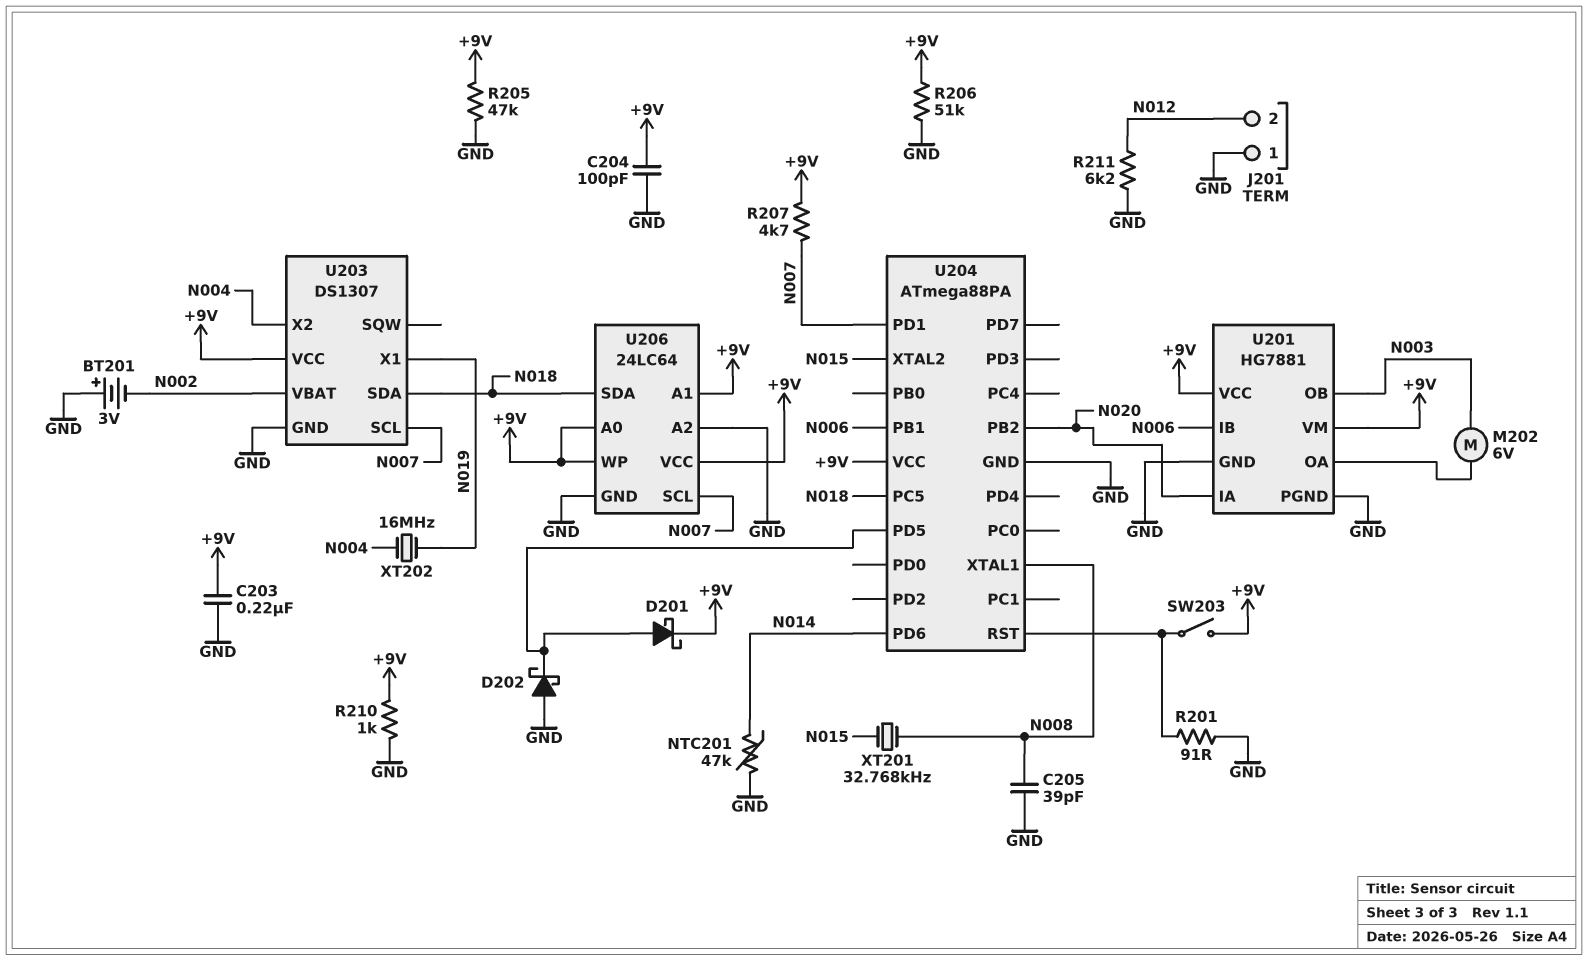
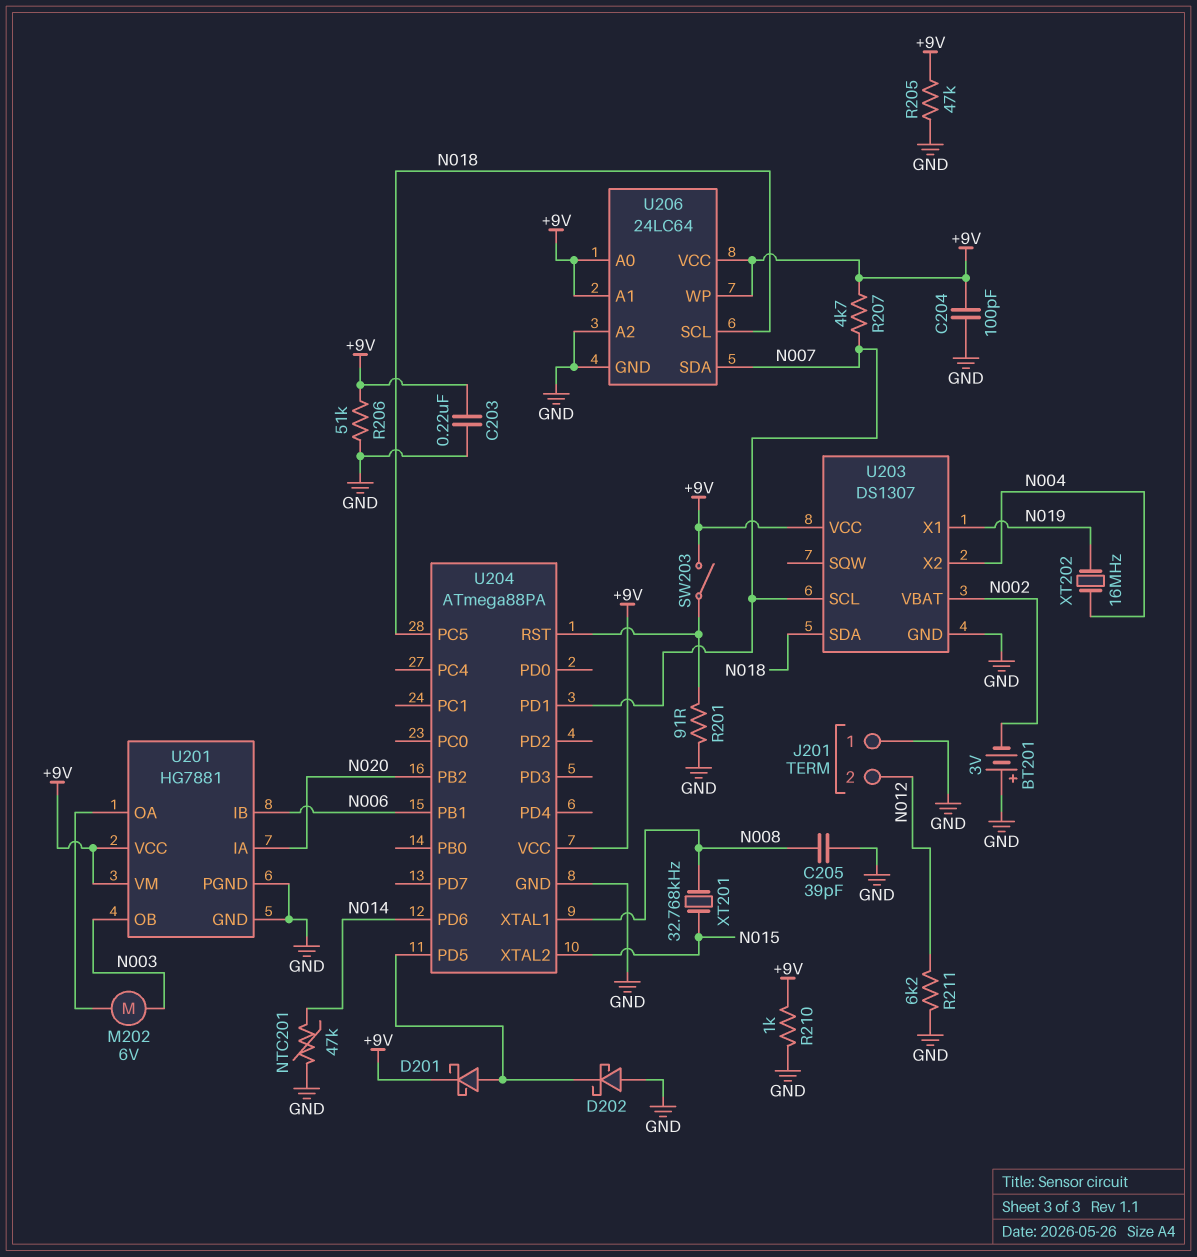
U206 pin SCL: N007 -> N018
U206 pin SDA: N018 -> N007

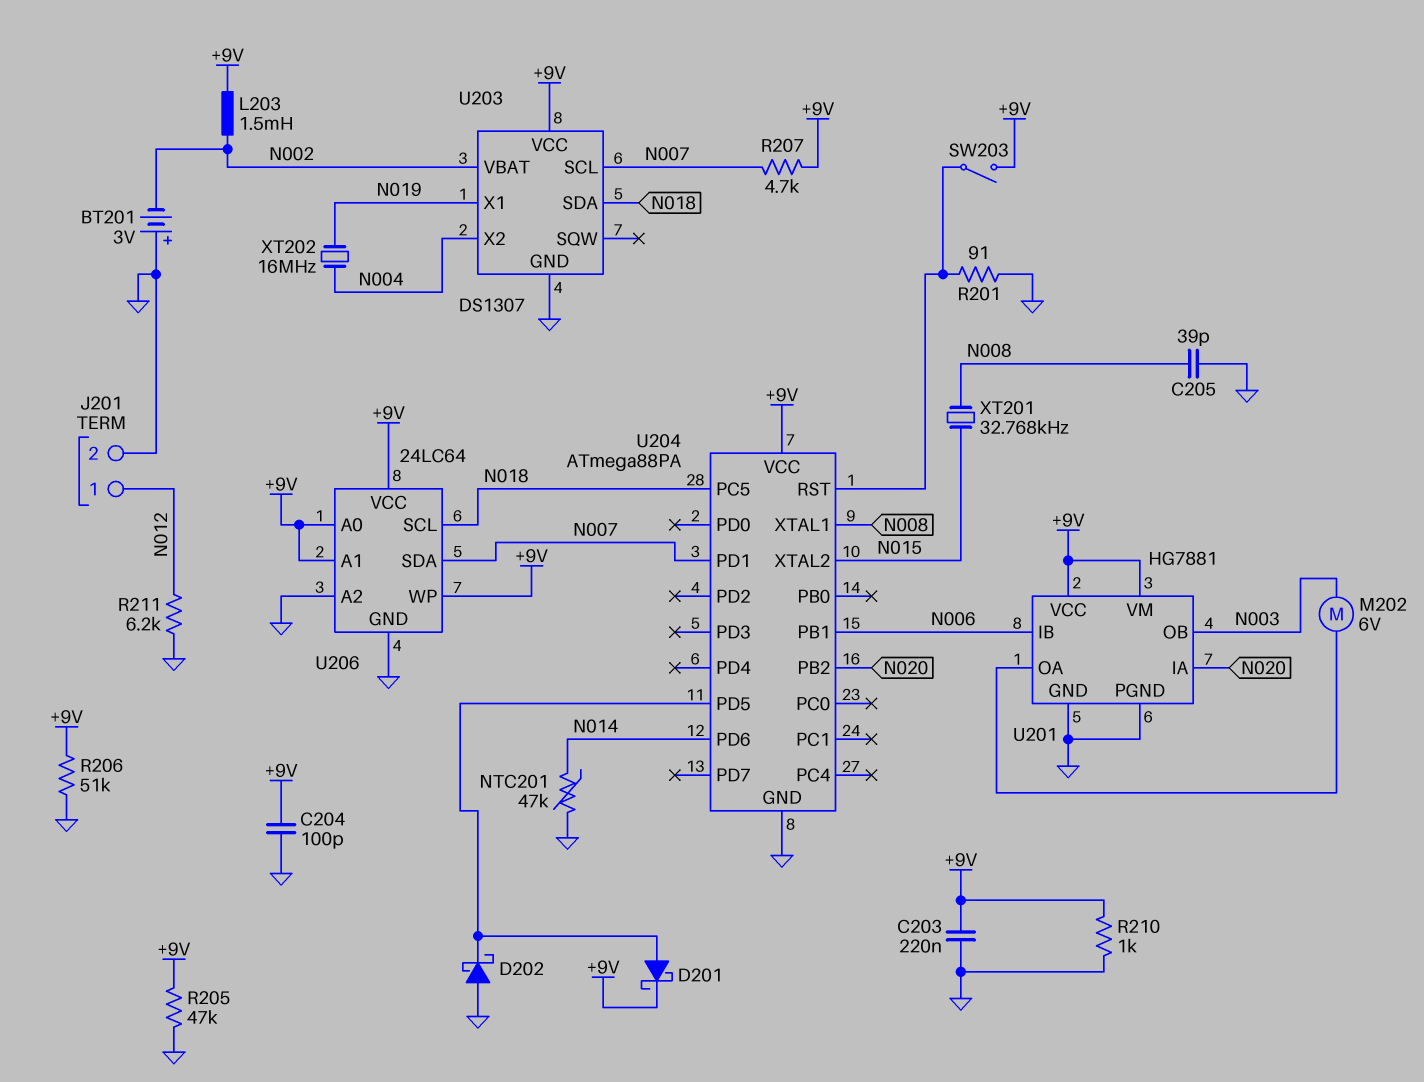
J201 pin 1: GND -> N012
J201 pin 2: N012 -> GND
L203: none -> 1.5mH (+9V, N002)

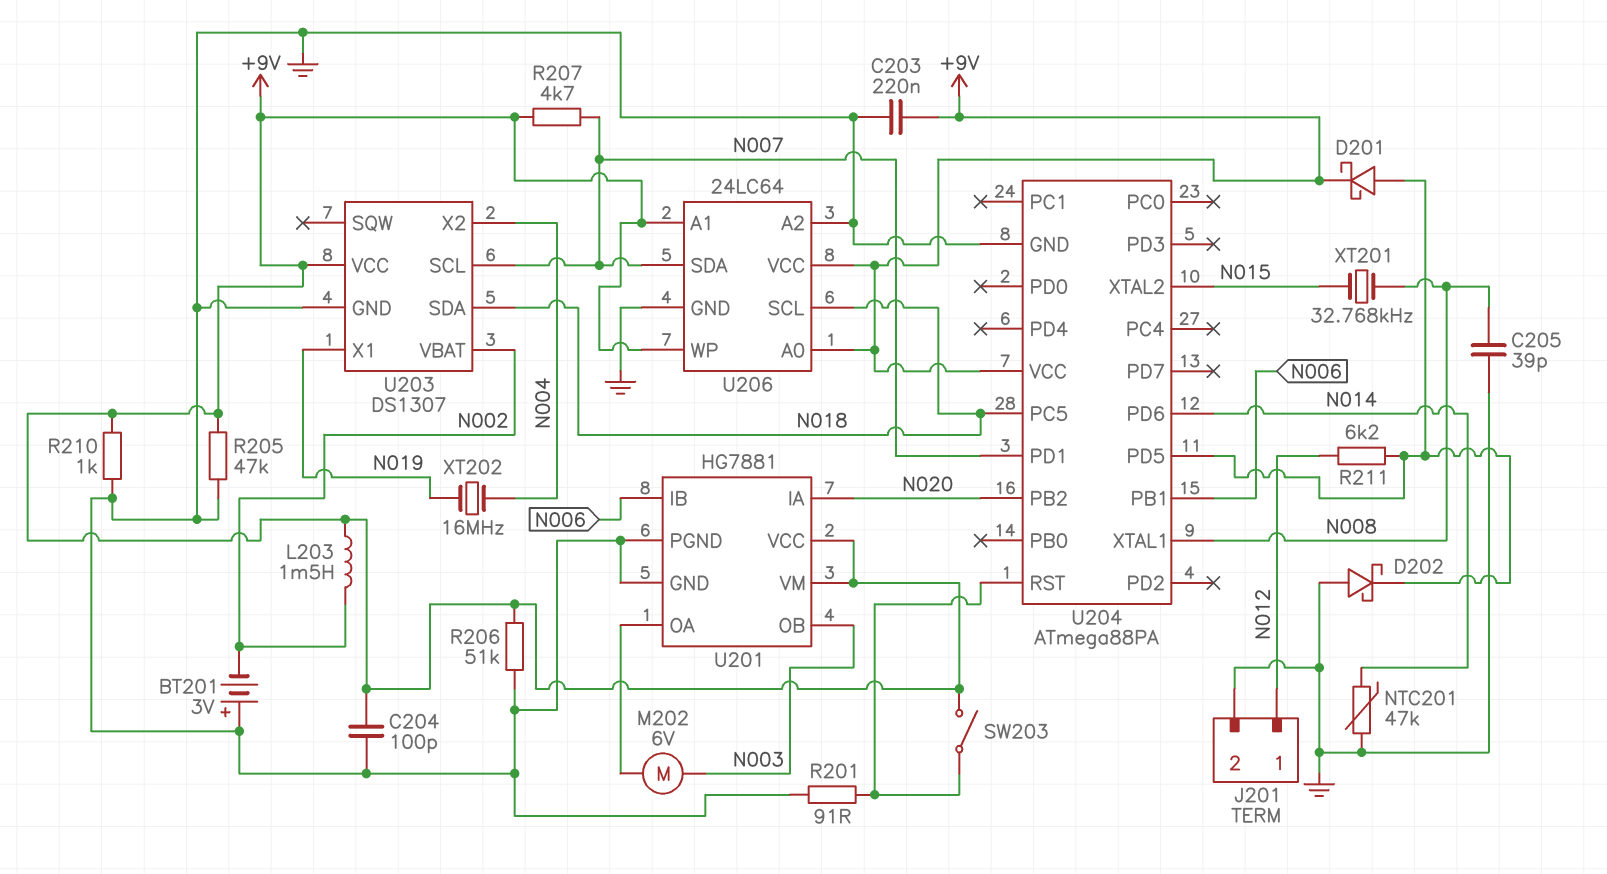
R211: 6.2k (GND, N012) -> 6.2k (N012, U204/PD5)

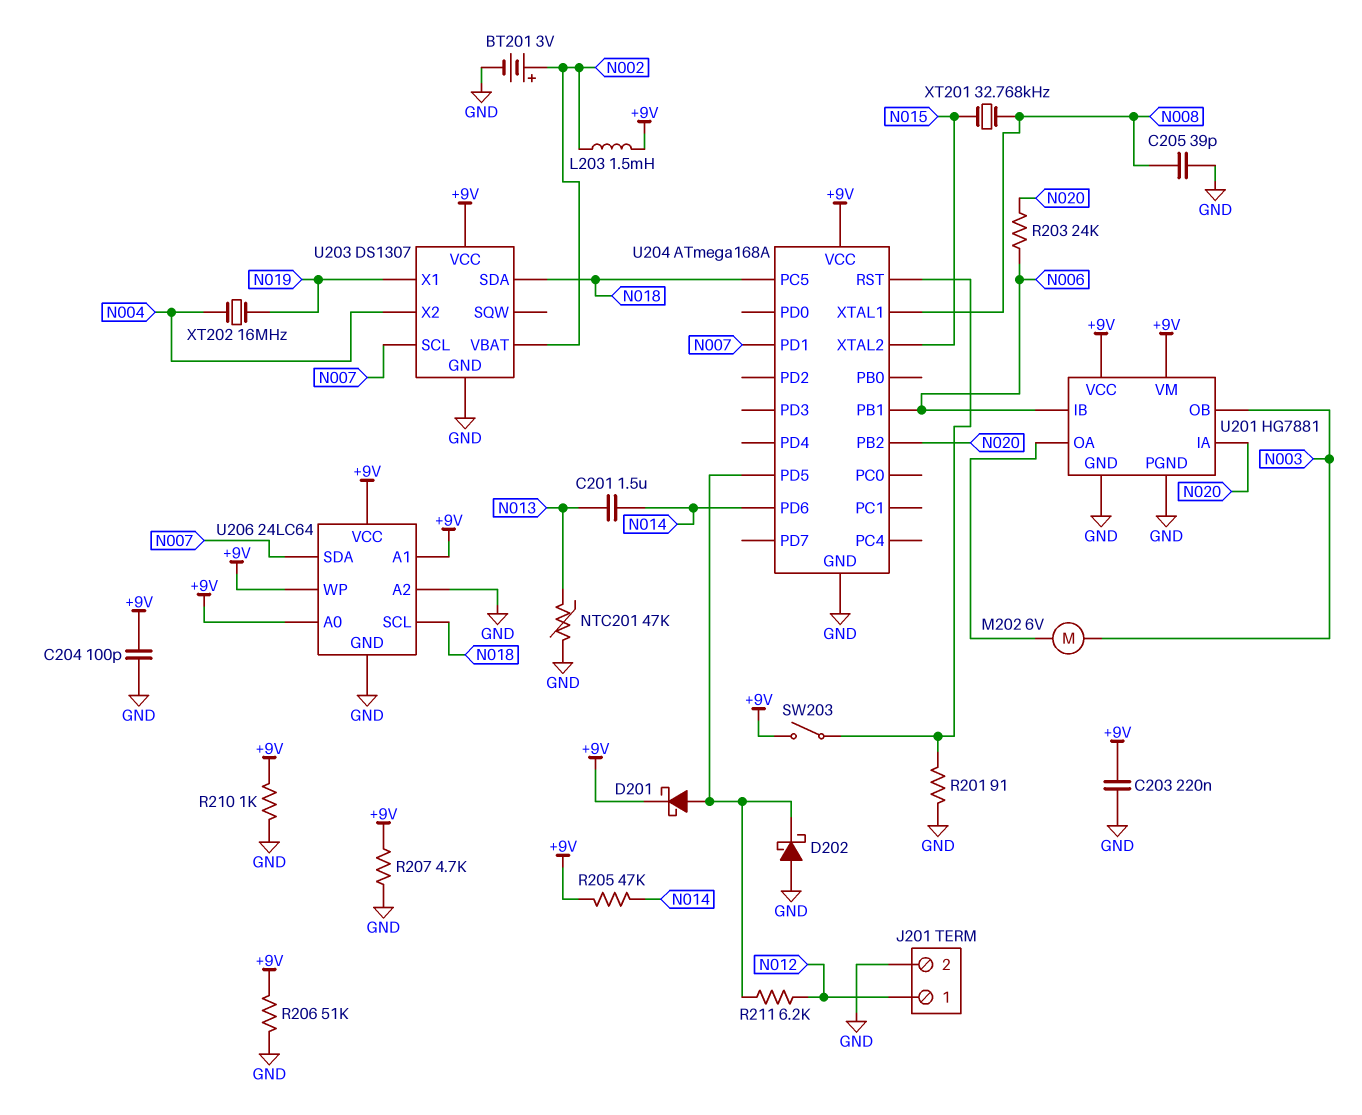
BT201: 3V (plus GND, minus N002) -> 3V (plus N002, minus GND)
C201: none -> 1.5uF (N013, N014)
NTC201: 47k (GND, N014) -> 47k (GND, N013)
R203: none -> 24k (N006, N020)
R205: 47k (+9V, GND) -> 47k (+9V, N014)
R207: 4.7k (+9V, N007) -> 4.7k (+9V, GND)
U204: ATmega88PA -> ATmega168A

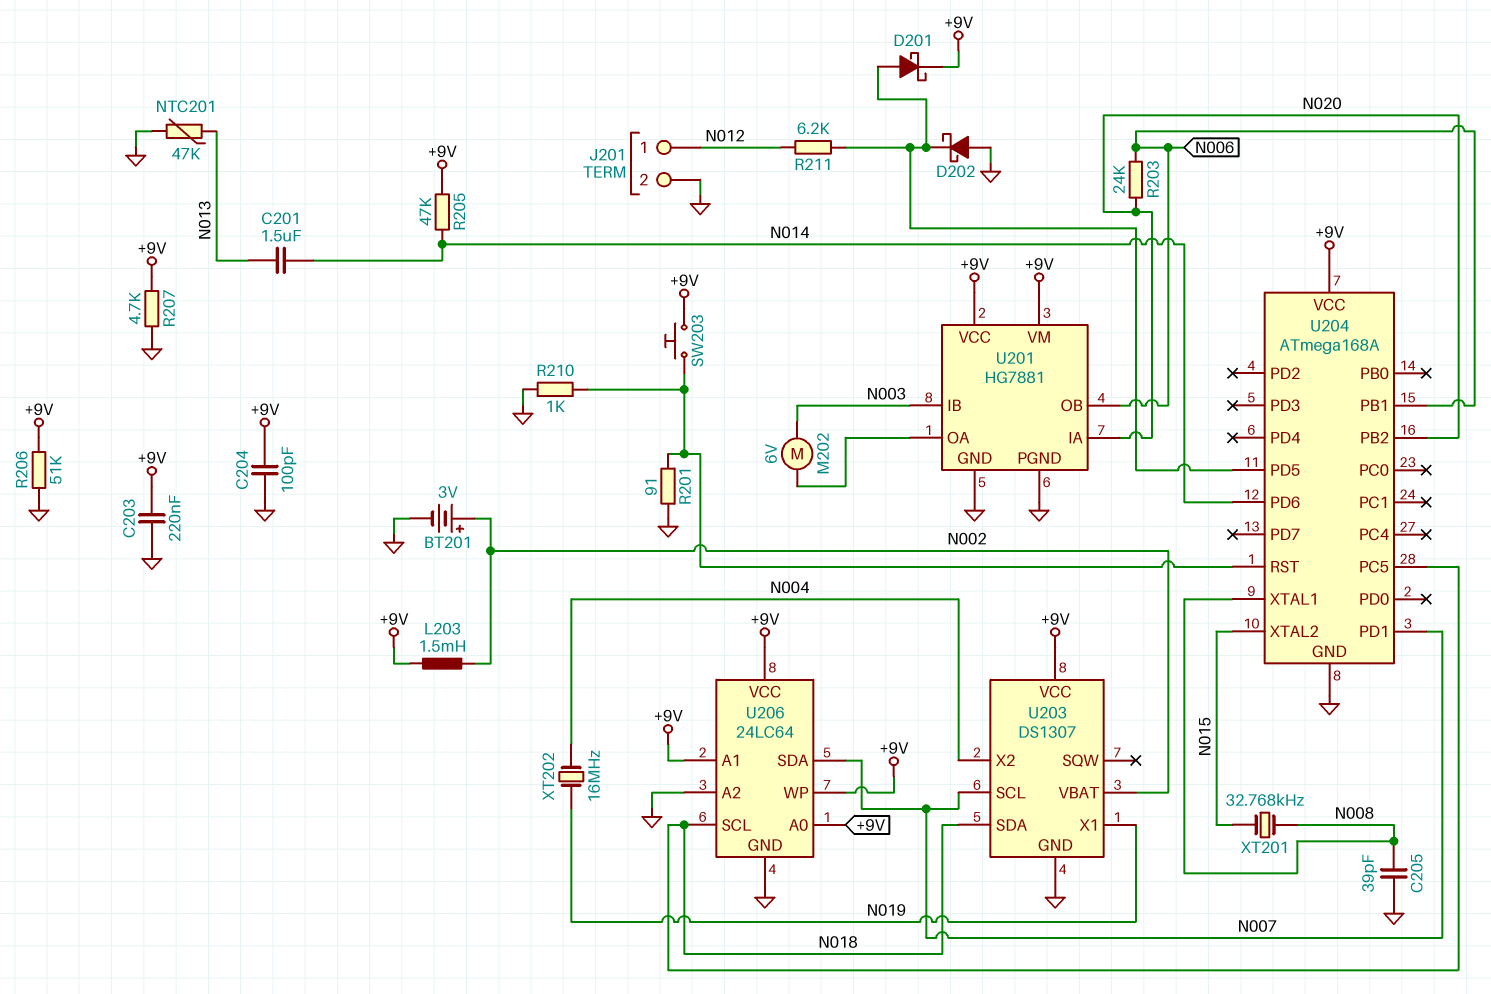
R210: 1k (+9V, GND) -> 1k (GND, U204/RST)
SW203: switch (+9V, U204/RST) -> button (+9V, U204/RST)
U201 pin IB: N006 -> N003
U201 pin OB: N003 -> N006

